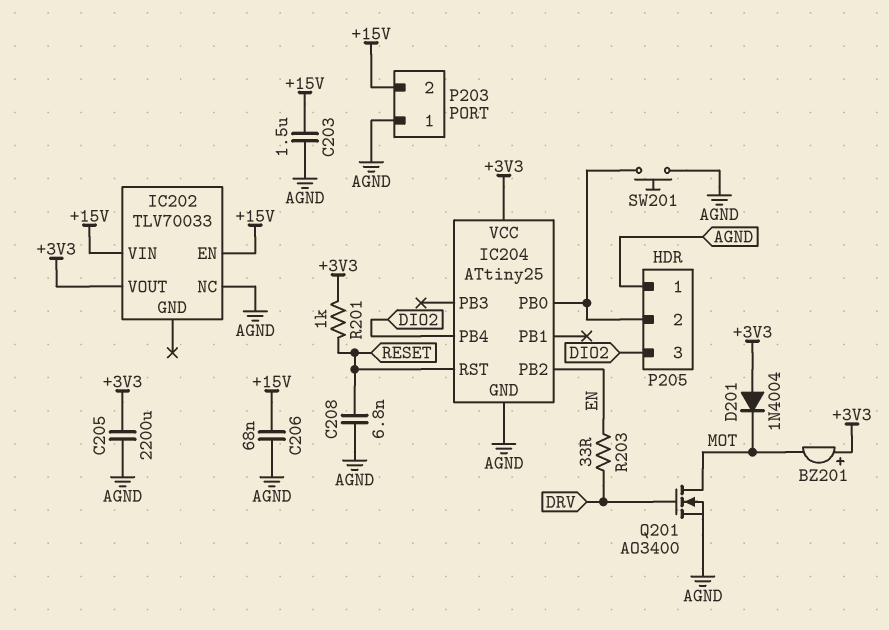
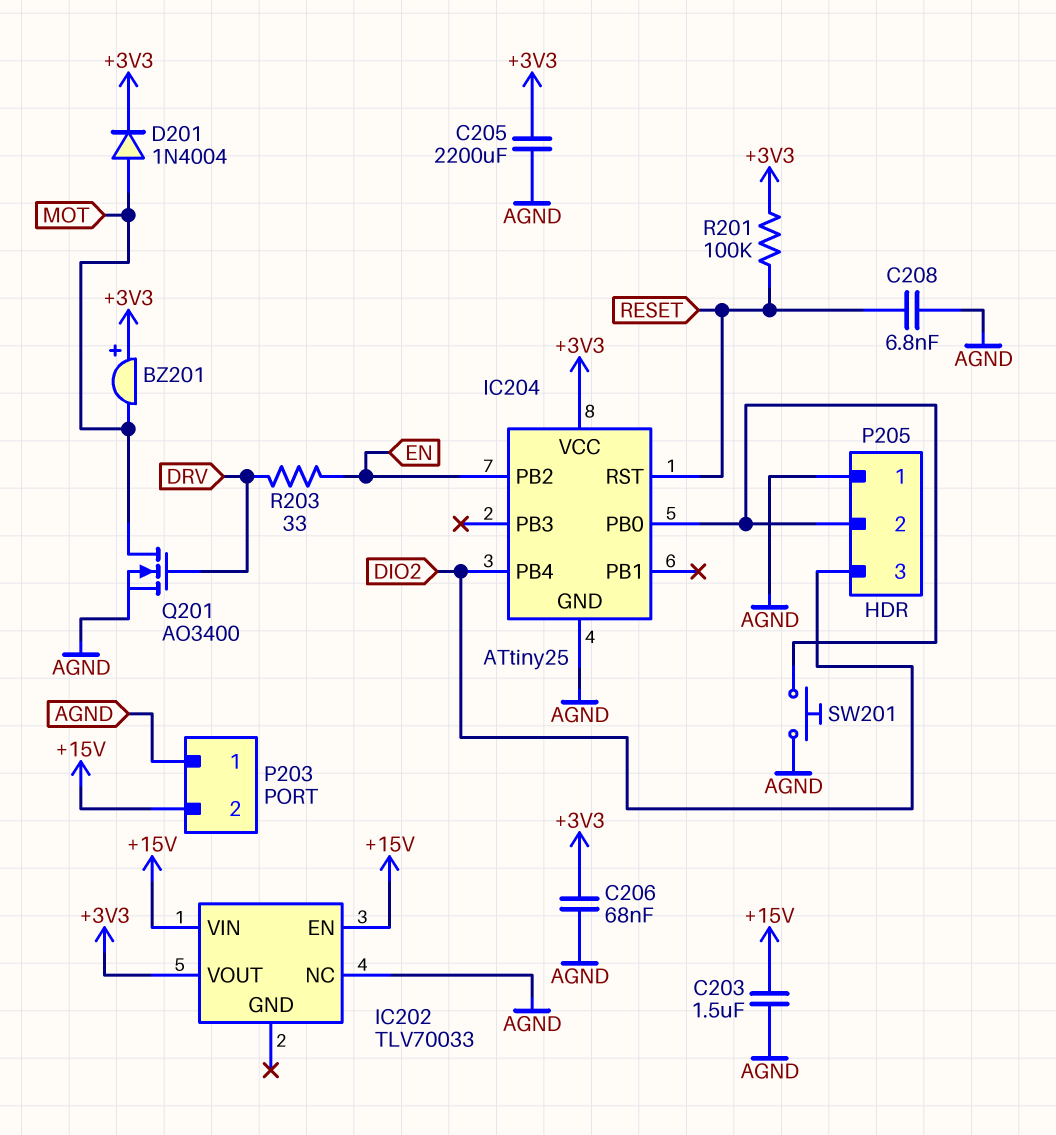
C206: 68nF (+15V, AGND) -> 68nF (+3V3, AGND)
D201: diode 1N4004 (A +3V3, K MOT) -> diode 1N4004 (A MOT, K +3V3)
R201: 1k (+3V3, RESET) -> 100k (+3V3, RESET)

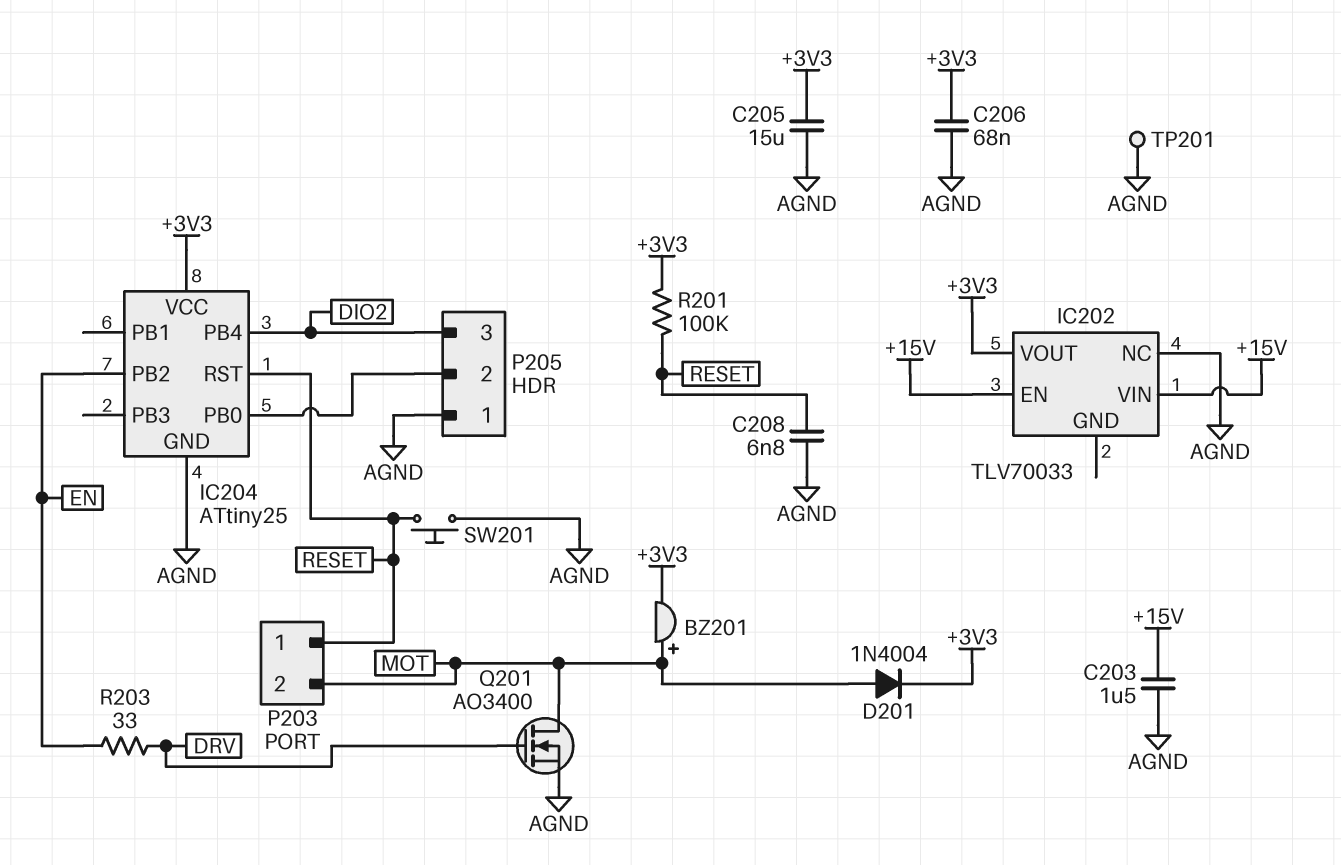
BZ201: buzzer (plus +3V3, minus MOT) -> buzzer (plus MOT, minus +3V3)
C205: 2200uF (+3V3, AGND) -> 15uF (+3V3, AGND)
P203 pin 1: AGND -> RESET
P203 pin 2: +15V -> MOT
SW201: button (AGND, IC204/PB0) -> button (AGND, RESET)
TP201: none -> test point (AGND)

